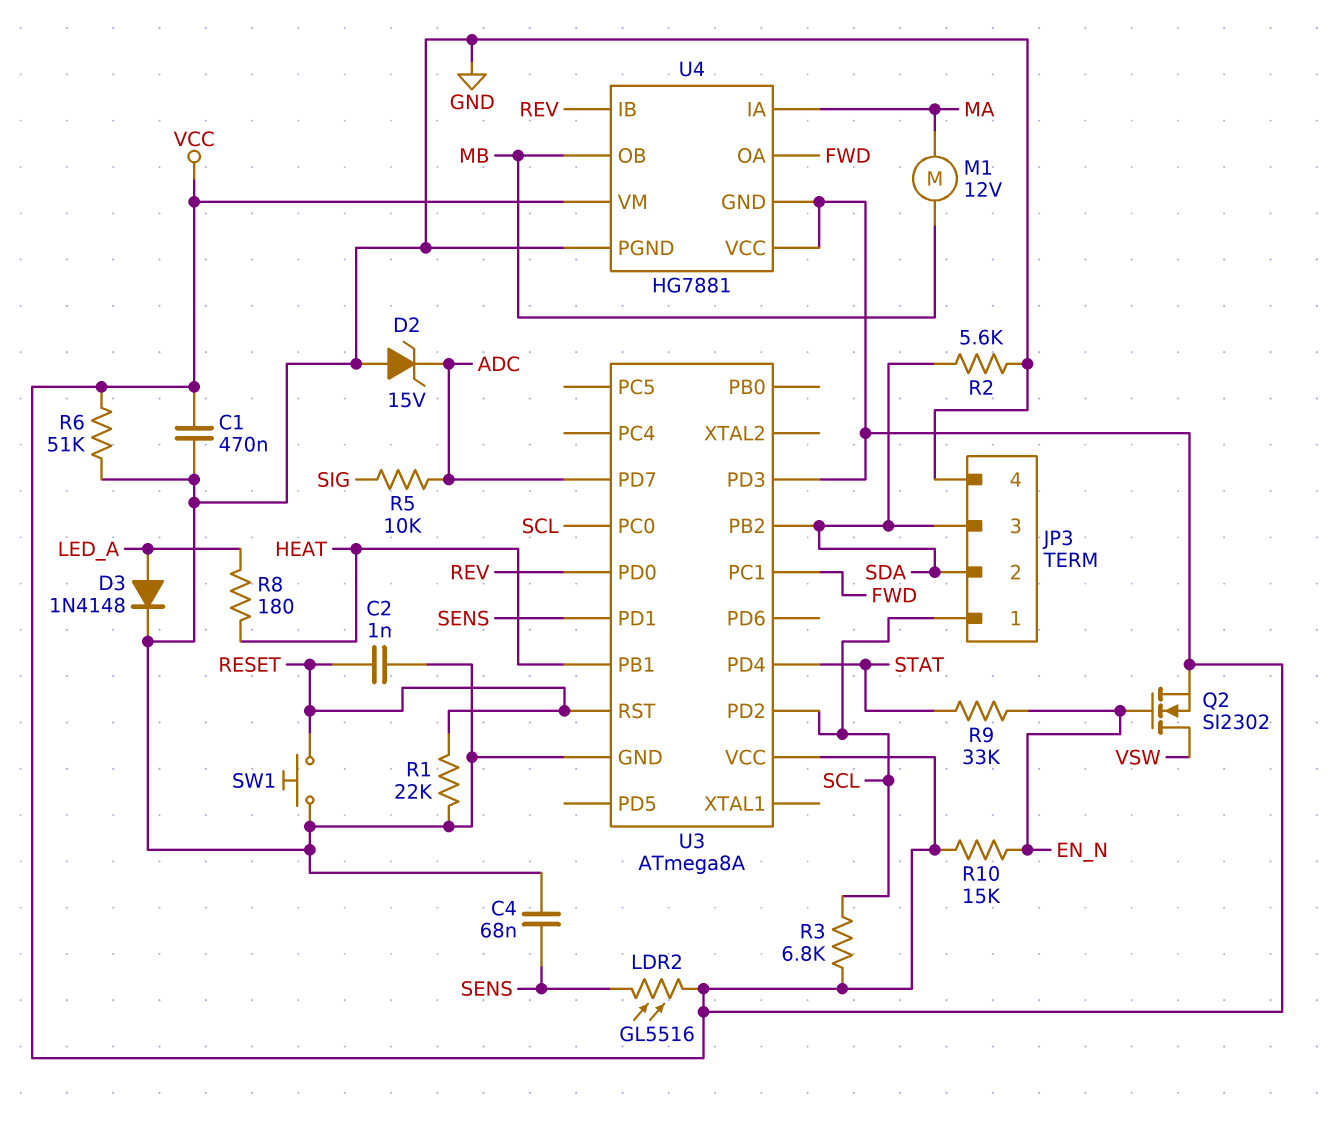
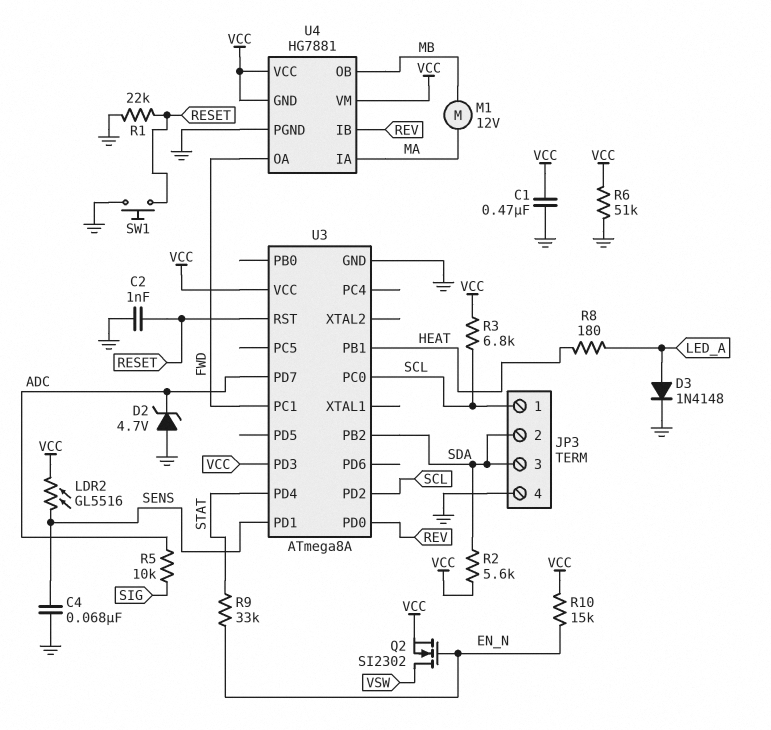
D2: zener 15V (A GND, K ADC) -> zener 4.7V (A GND, K ADC)
R2: 5.6k (GND, SDA) -> 5.6k (SDA, VCC)

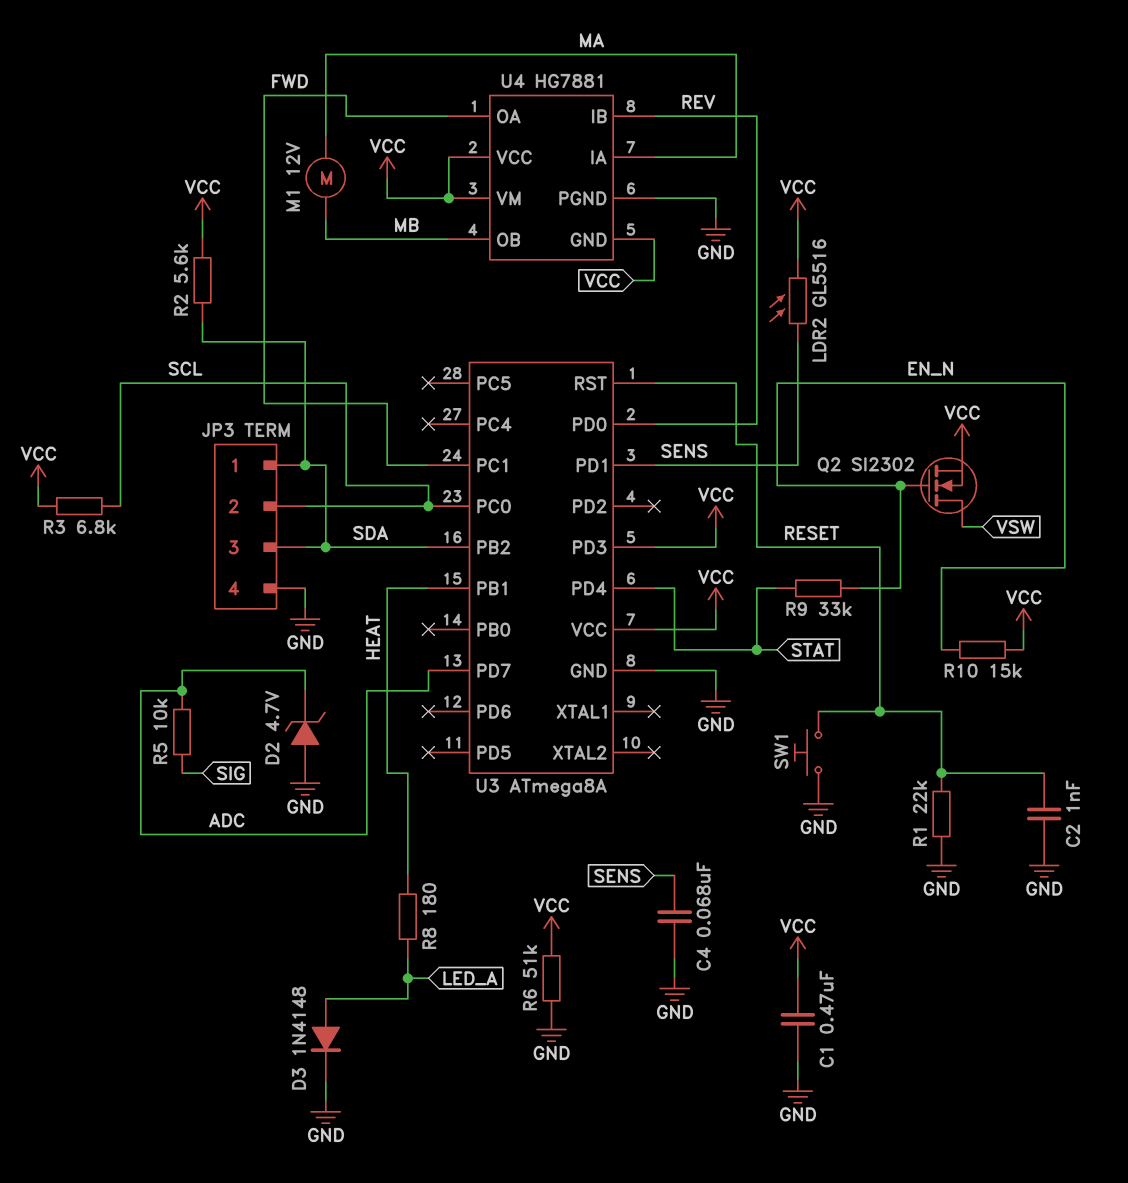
JP3 pin 1: SCL -> SDA
JP3 pin 2: SDA -> SCL
U3 pin PD2: SCL -> none

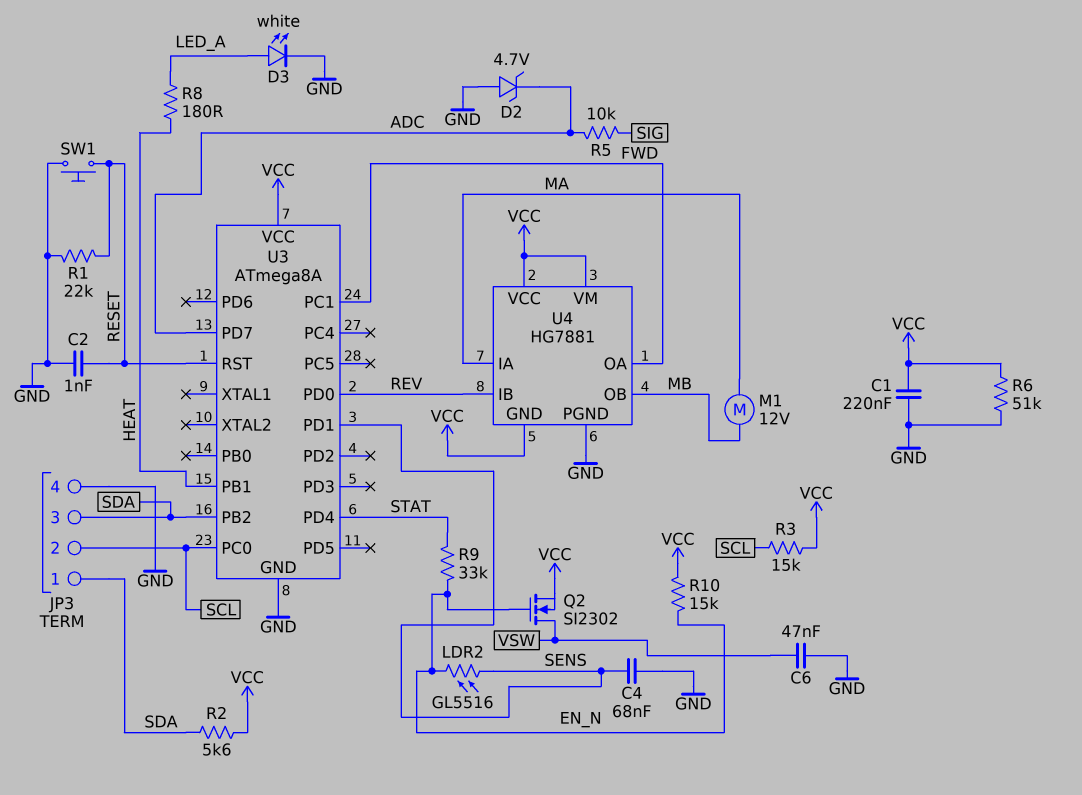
C1: 470nF (GND, VCC) -> 220nF (GND, VCC)
C6: none -> 47nF (GND, VSW)
D3: diode 1N4148 (A LED_A, K GND) -> LED white (A LED_A, K GND)
LDR2: GL5516 (SENS, VCC) -> GL5516 (EN_N, SENS)
R3: 6.8k (SCL, VCC) -> 15k (SCL, VCC)
U3 pin PD3: VCC -> none

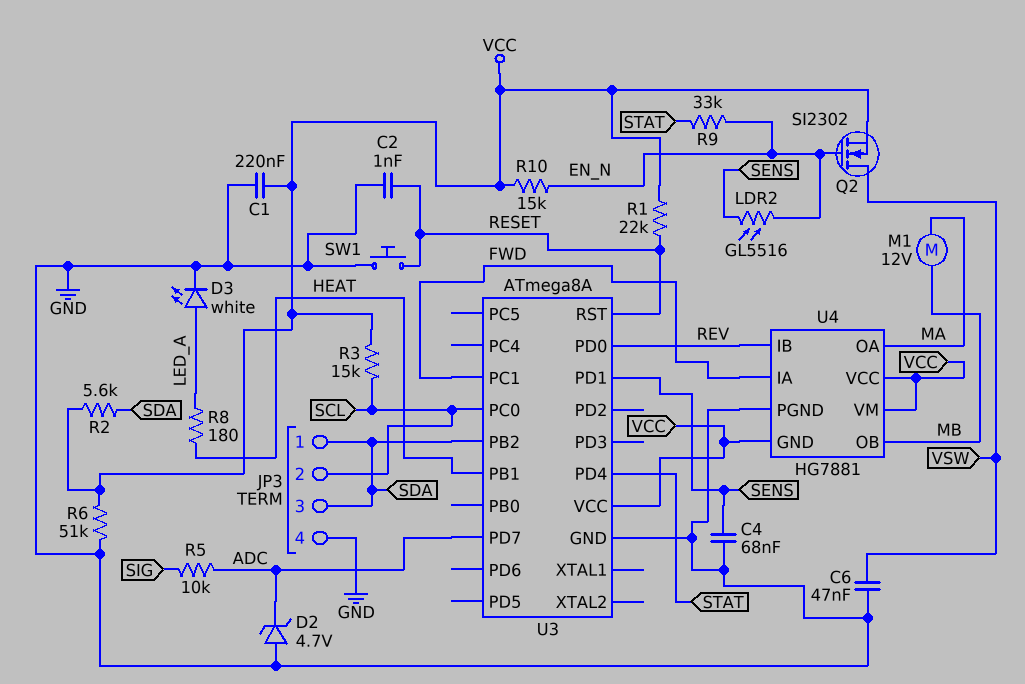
R1: 22k (GND, RESET) -> 22k (RESET, VCC)
U4 pin IA: MA -> FWD
U4 pin OA: FWD -> MA

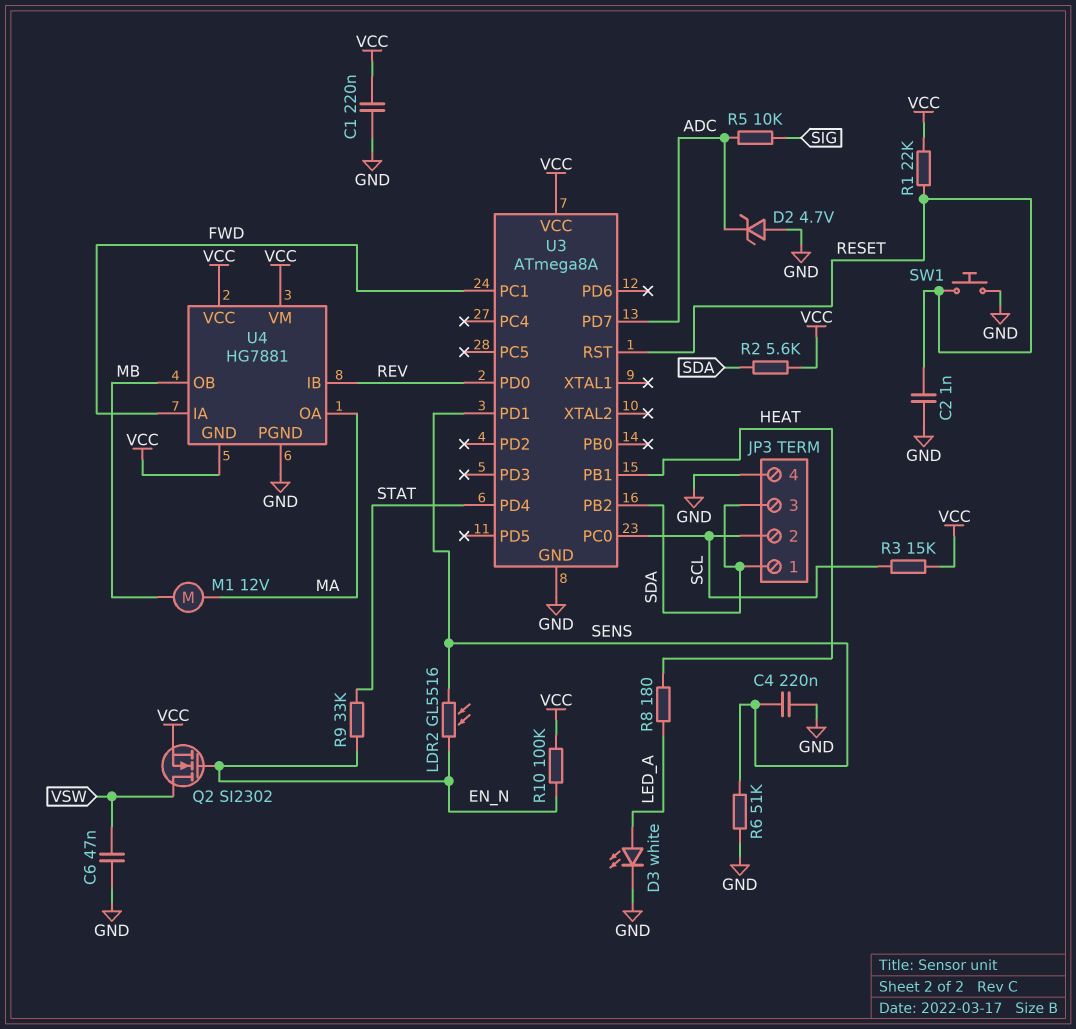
C4: 68nF (GND, SENS) -> 220nF (GND, SENS)
R6: 51k (GND, VCC) -> 51k (GND, SENS)
R10: 15k (EN_N, VCC) -> 100k (EN_N, VCC)

